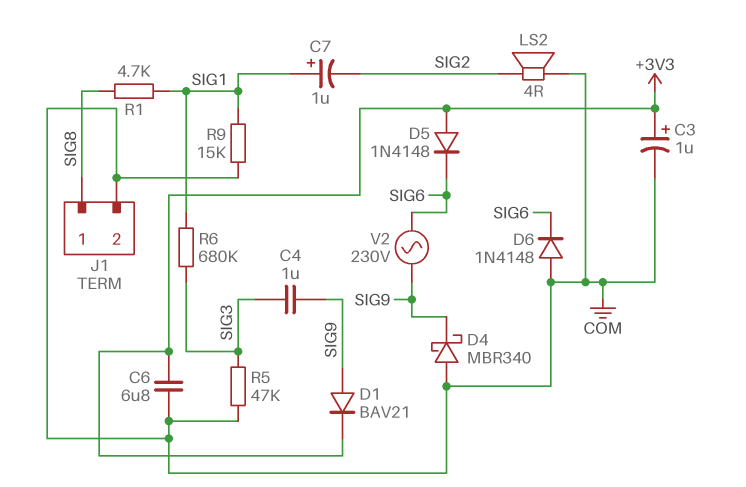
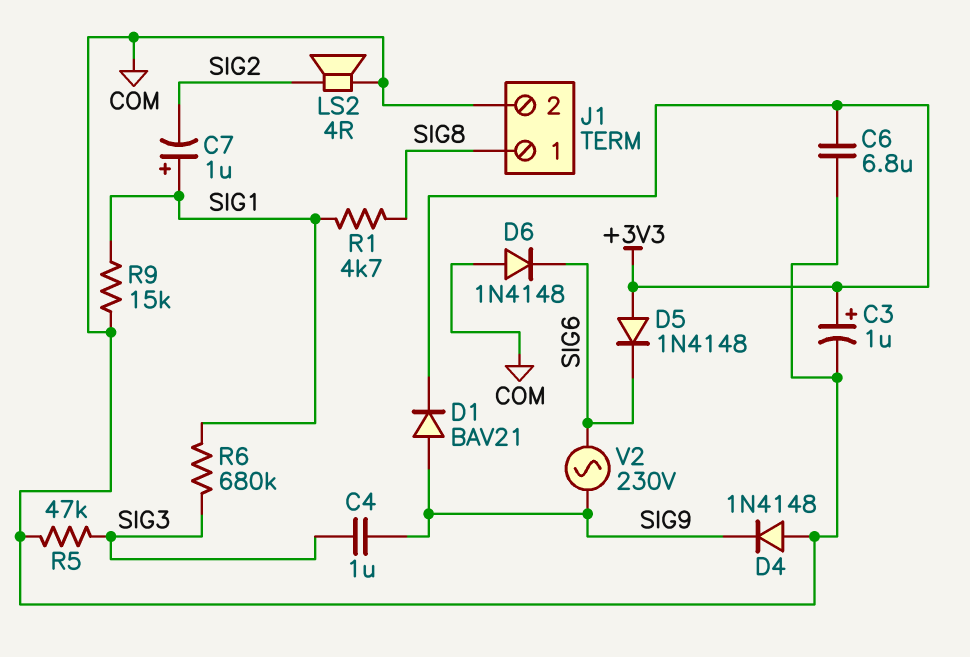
D4: schottky MBR340 (A COM, K SIG9) -> diode 1N4148 (A COM, K SIG9)

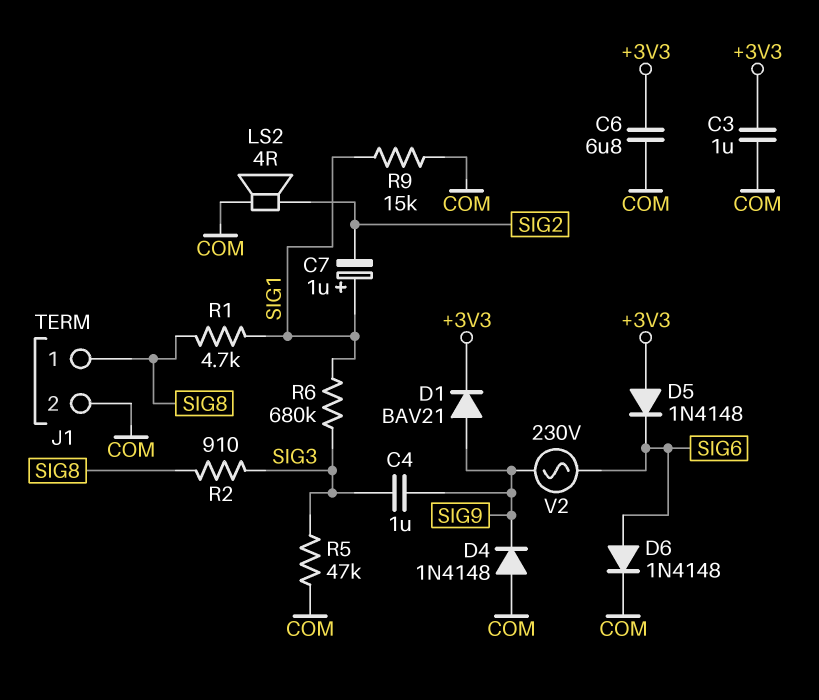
C3: 1uF (plus +3V3, minus COM) -> 1uF (+3V3, COM)
D6: diode 1N4148 (A COM, K SIG6) -> diode 1N4148 (A SIG6, K COM)
R2: none -> 910 (SIG3, SIG8)

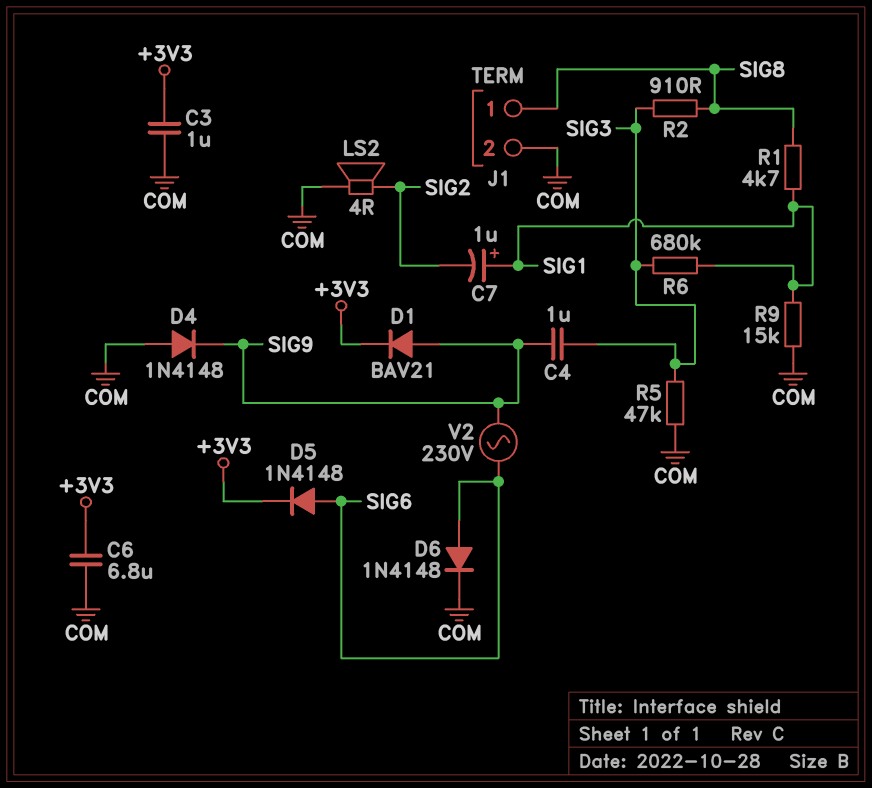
D5: diode 1N4148 (A +3V3, K SIG6) -> diode 1N4148 (A SIG6, K +3V3)

